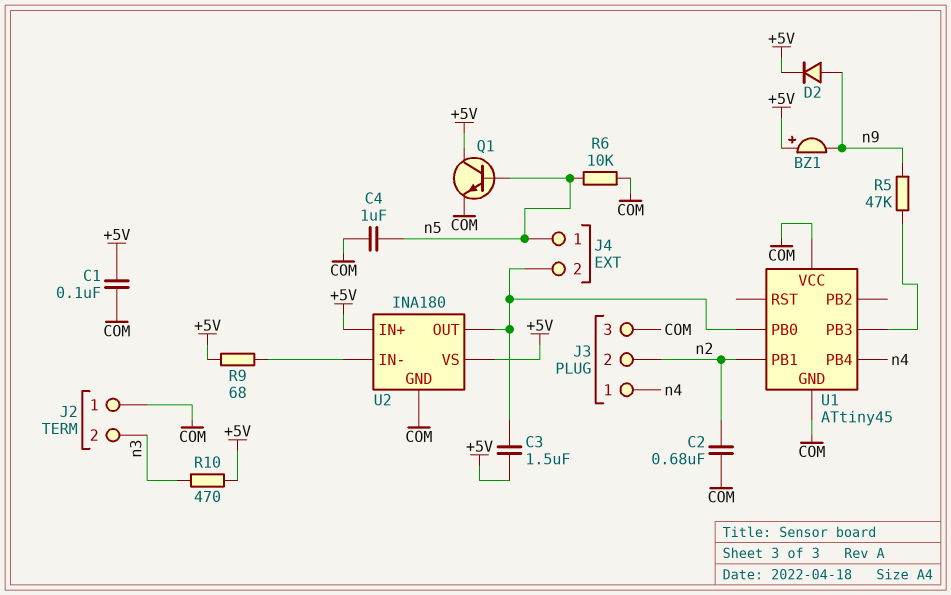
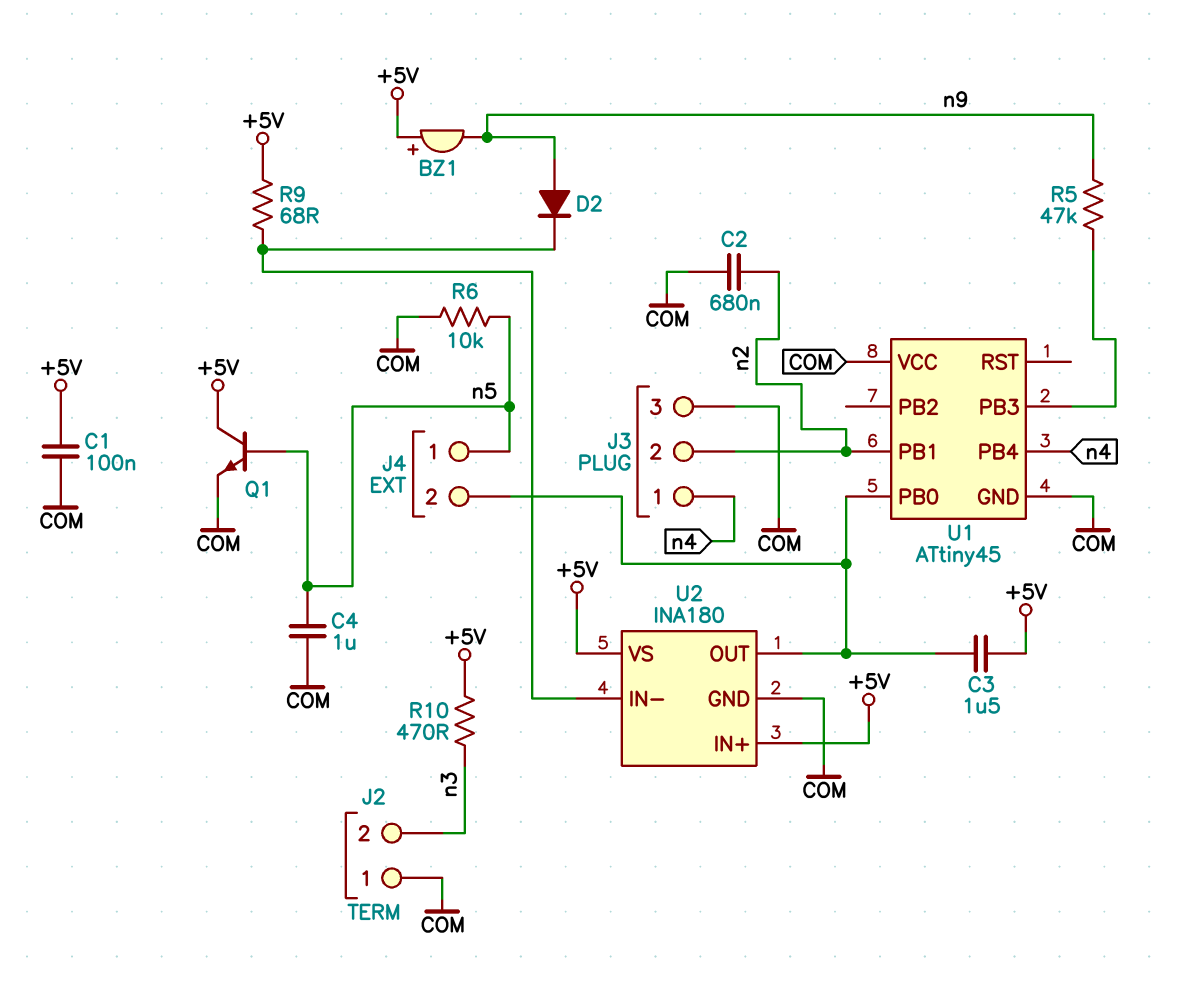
D2: diode (A n9, K +5V) -> diode (A n9, K U2/IN-)

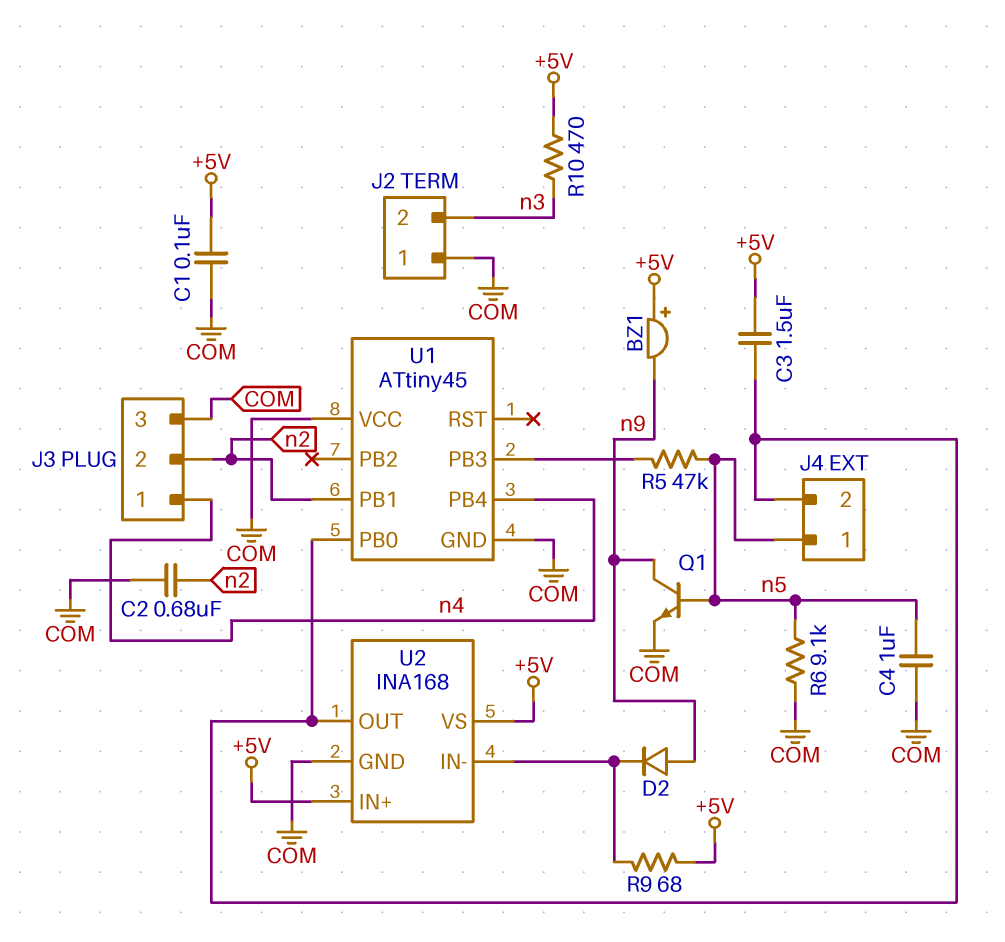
Q1: NPN (B n5, C +5V, E COM) -> NPN (B n5, C n9, E COM)
R5: 47k (U1/PB3, n9) -> 47k (U1/PB3, n5)
R6: 10k (COM, n5) -> 9.1k (COM, n5)
U2: INA180 -> INA168

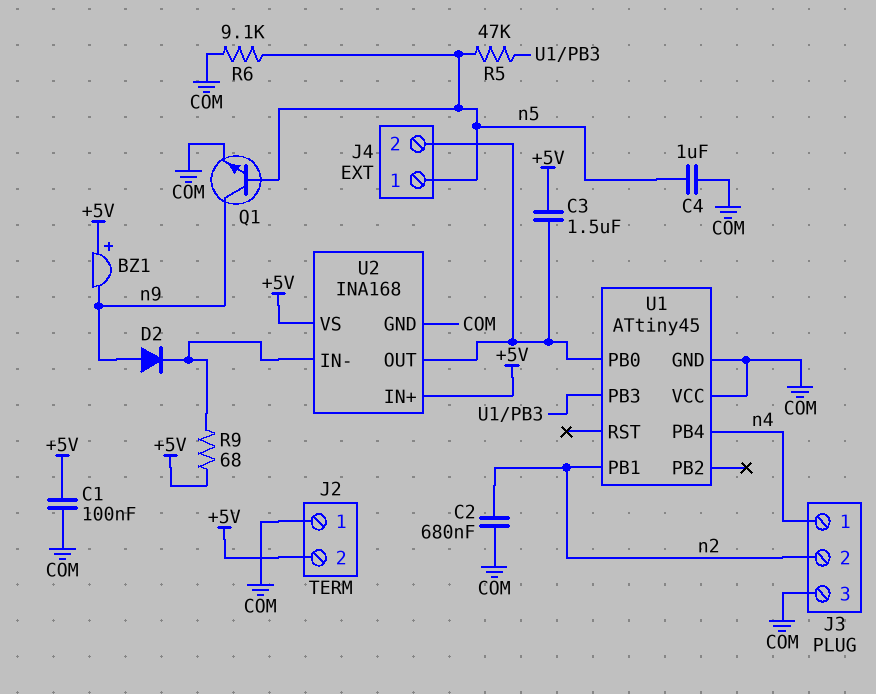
J2 pin 2: n3 -> +5V
R10: 470 (+5V, n3) -> none

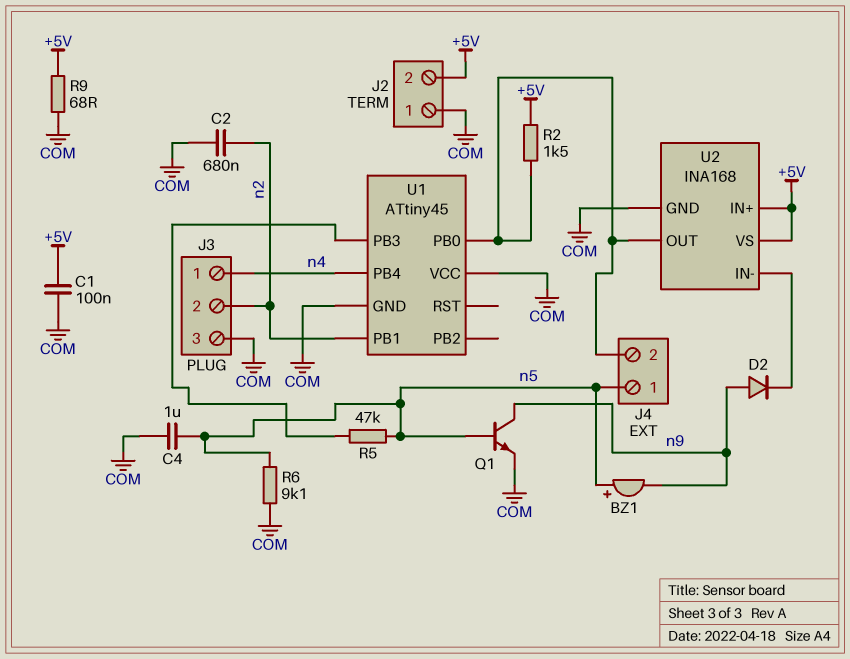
BZ1: buzzer (plus +5V, minus n9) -> buzzer (plus n5, minus n9)
C3: 1.5uF (+5V, J4/2) -> none
R2: none -> 1.5k (+5V, J4/2)
R9: 68 (+5V, U2/IN-) -> 68 (+5V, COM)

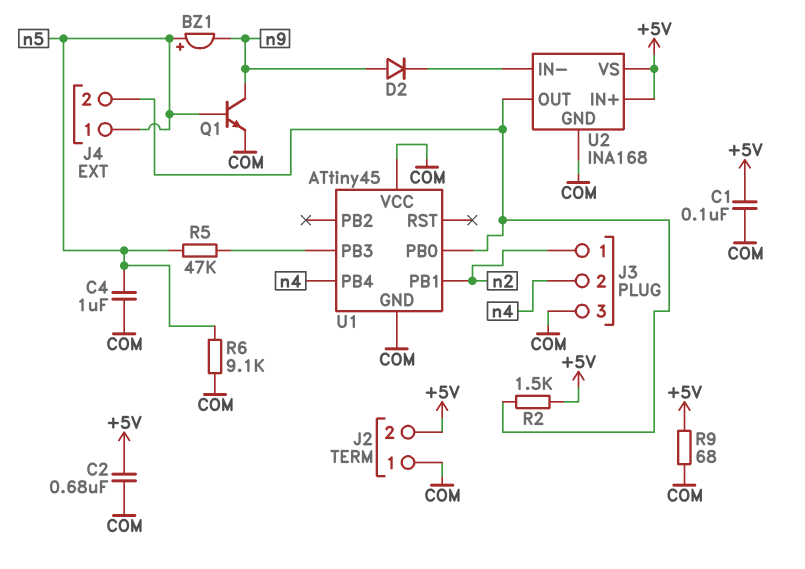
C2: 680nF (COM, n2) -> 680nF (+5V, COM)
J3 pin 1: n4 -> n2
J3 pin 2: n2 -> n4

